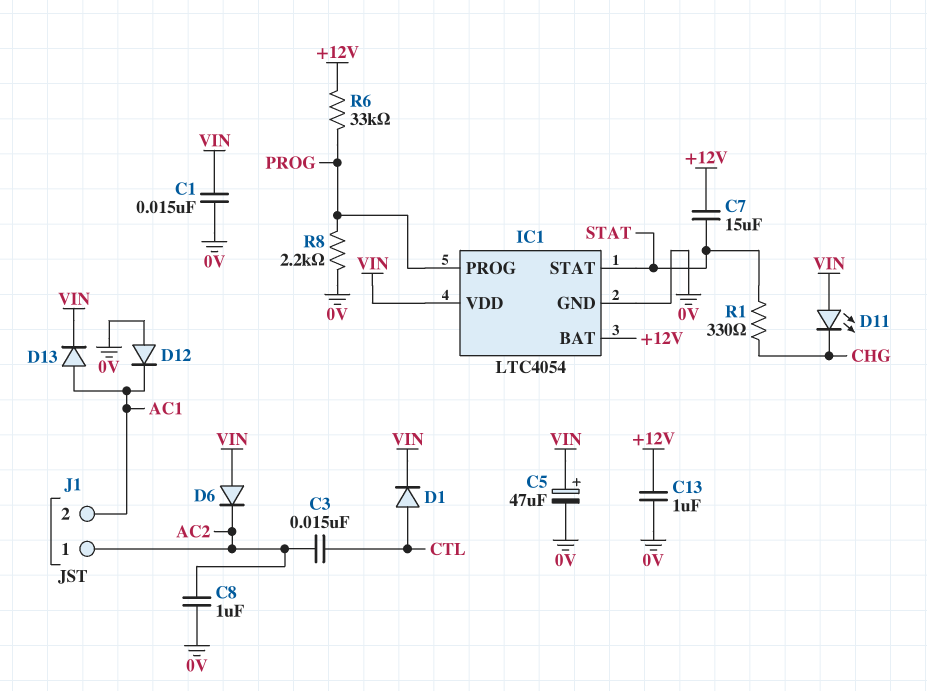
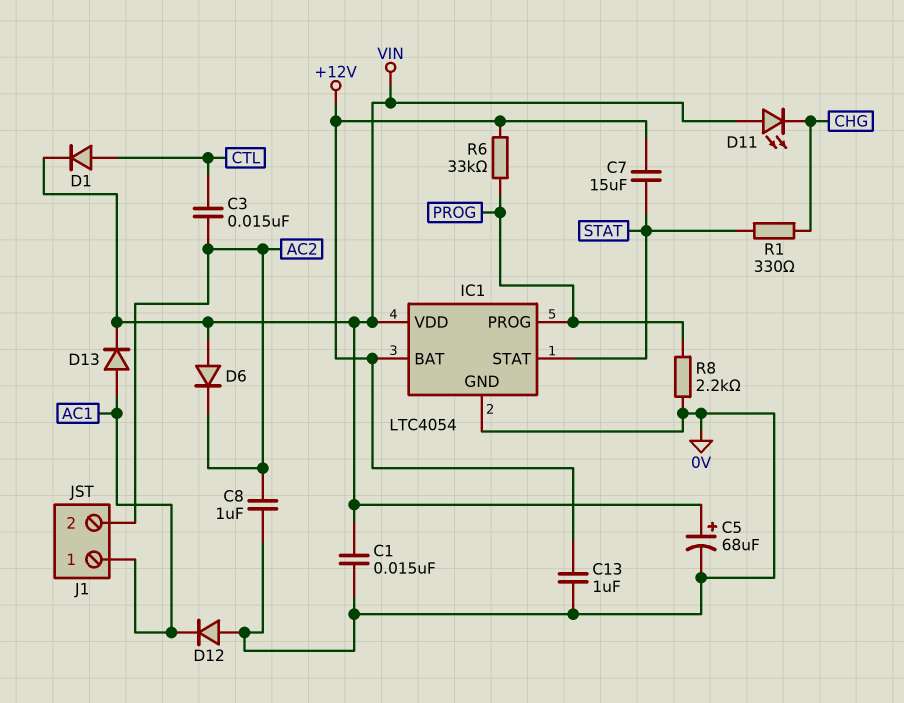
C5: 47uF (plus VIN, minus 0V) -> 68uF (plus VIN, minus 0V)
J1 pin 1: AC2 -> AC1
J1 pin 2: AC1 -> AC2

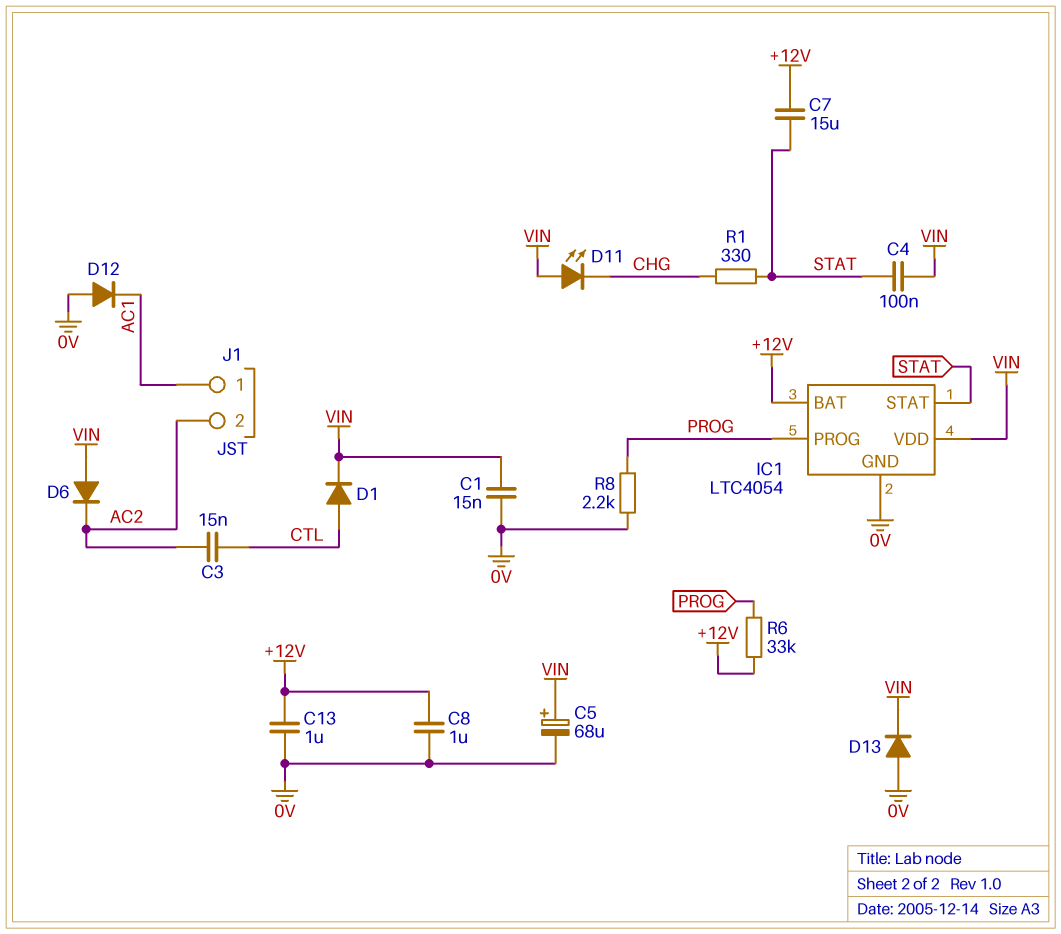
C4: none -> 100nF (STAT, VIN)
C8: 1uF (0V, AC2) -> 1uF (+12V, 0V)
D13: diode (A AC1, K VIN) -> diode (A 0V, K VIN)

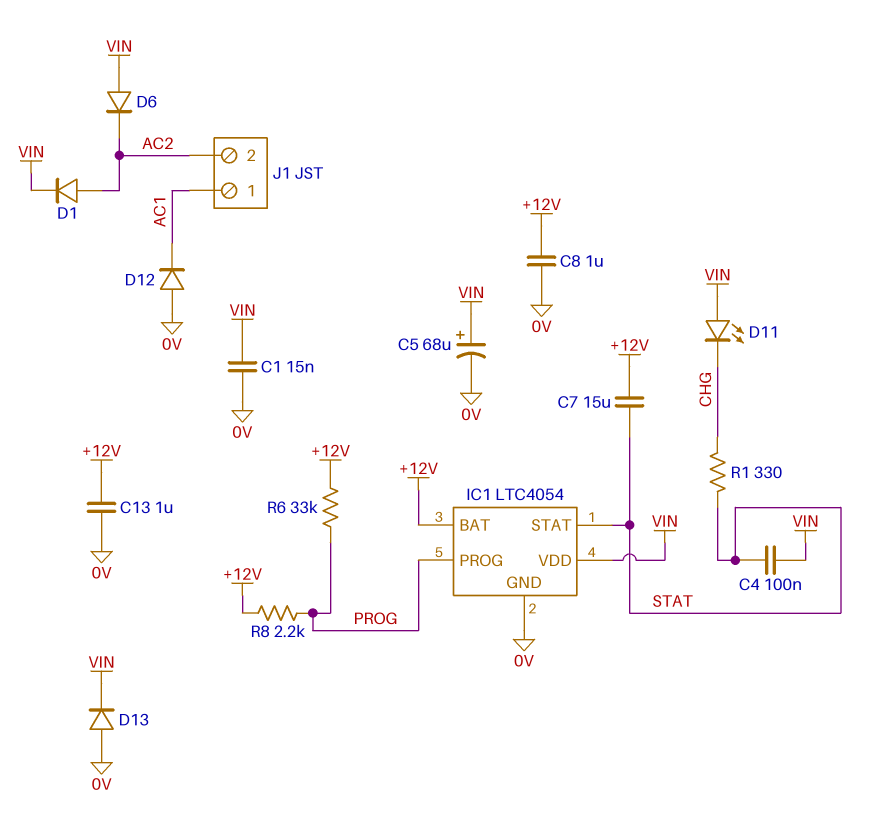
C3: 15nF (AC2, CTL) -> none
D1: diode (A CTL, K VIN) -> diode (A AC2, K VIN)
R8: 2.2k (0V, PROG) -> 2.2k (+12V, PROG)

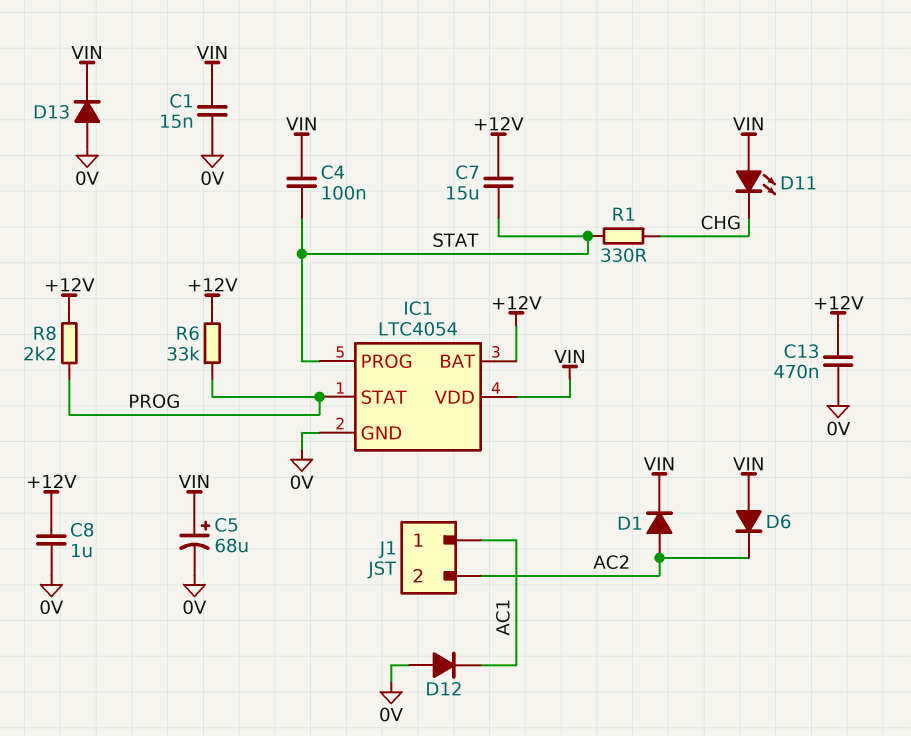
C13: 1uF (+12V, 0V) -> 470nF (+12V, 0V)
IC1 pin PROG: PROG -> STAT
IC1 pin STAT: STAT -> PROG

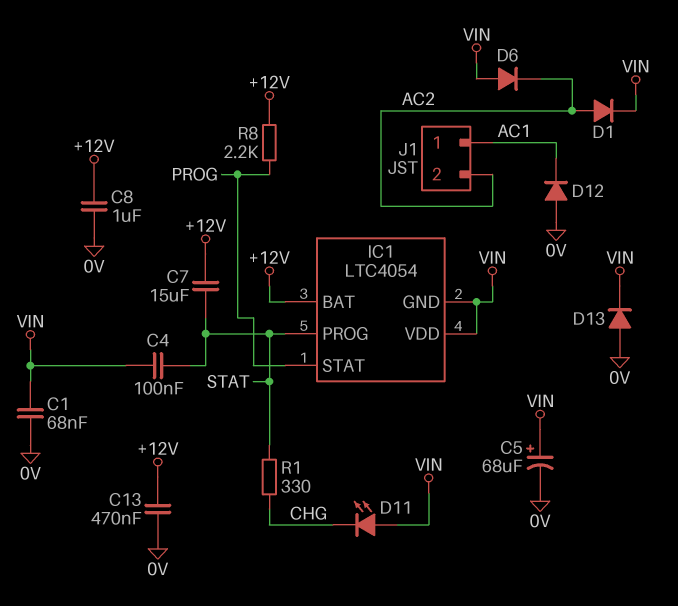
C1: 15nF (0V, VIN) -> 68nF (0V, VIN)
IC1 pin GND: 0V -> VIN
R6: 33k (+12V, PROG) -> none

